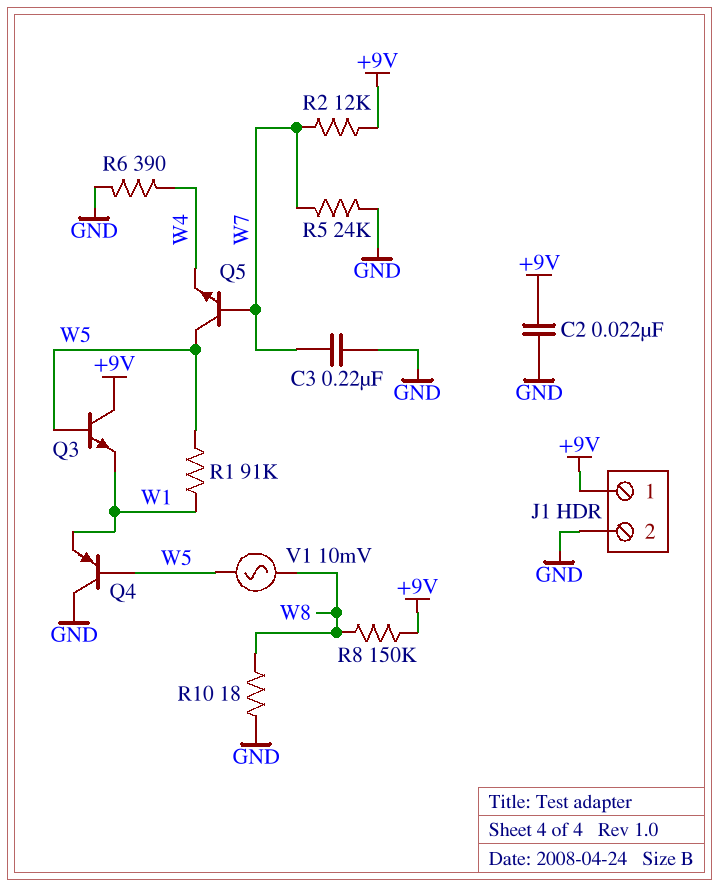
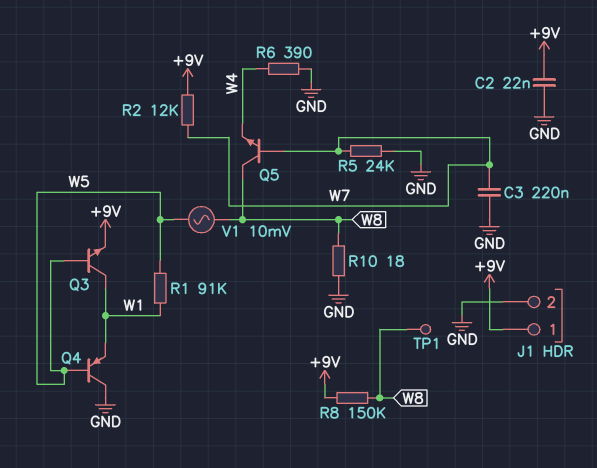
Q3: NPN (B W5, C +9V, E W1) -> NPN (B W5, C W1, E +9V)
Q5: NPN (B W7, C W5, E W4) -> NPN (B W7, C W8, E W4)
TP1: none -> test point (W8)

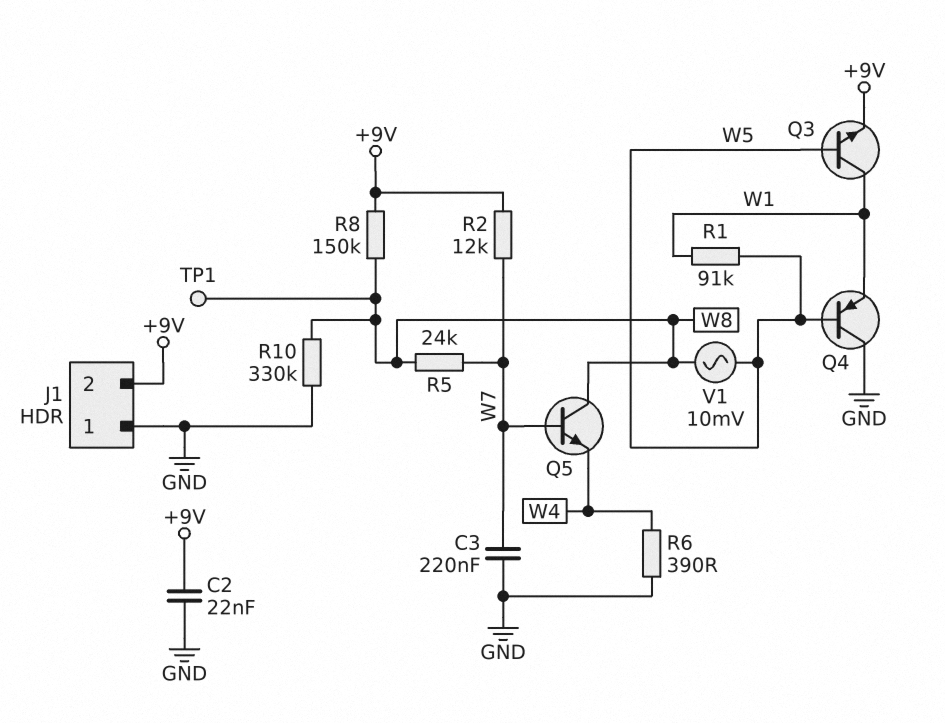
J1 pin 1: +9V -> GND
J1 pin 2: GND -> +9V
R5: 24k (GND, W7) -> 24k (W7, W8)
R10: 18 (GND, W8) -> 330k (GND, W8)

